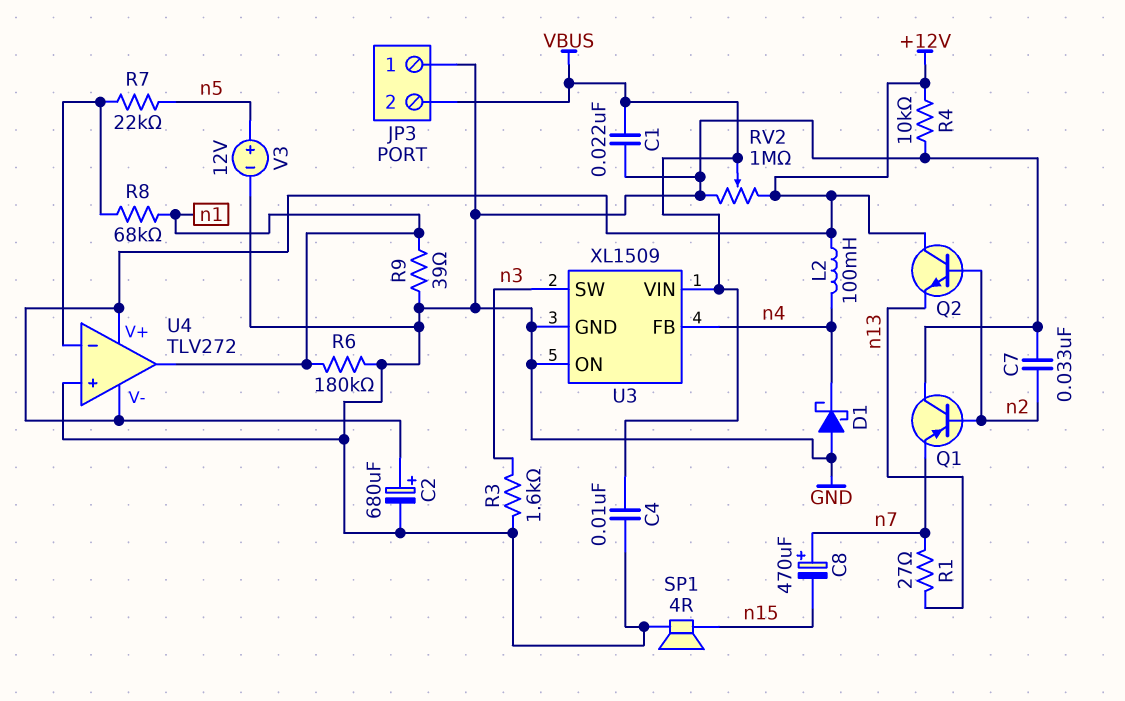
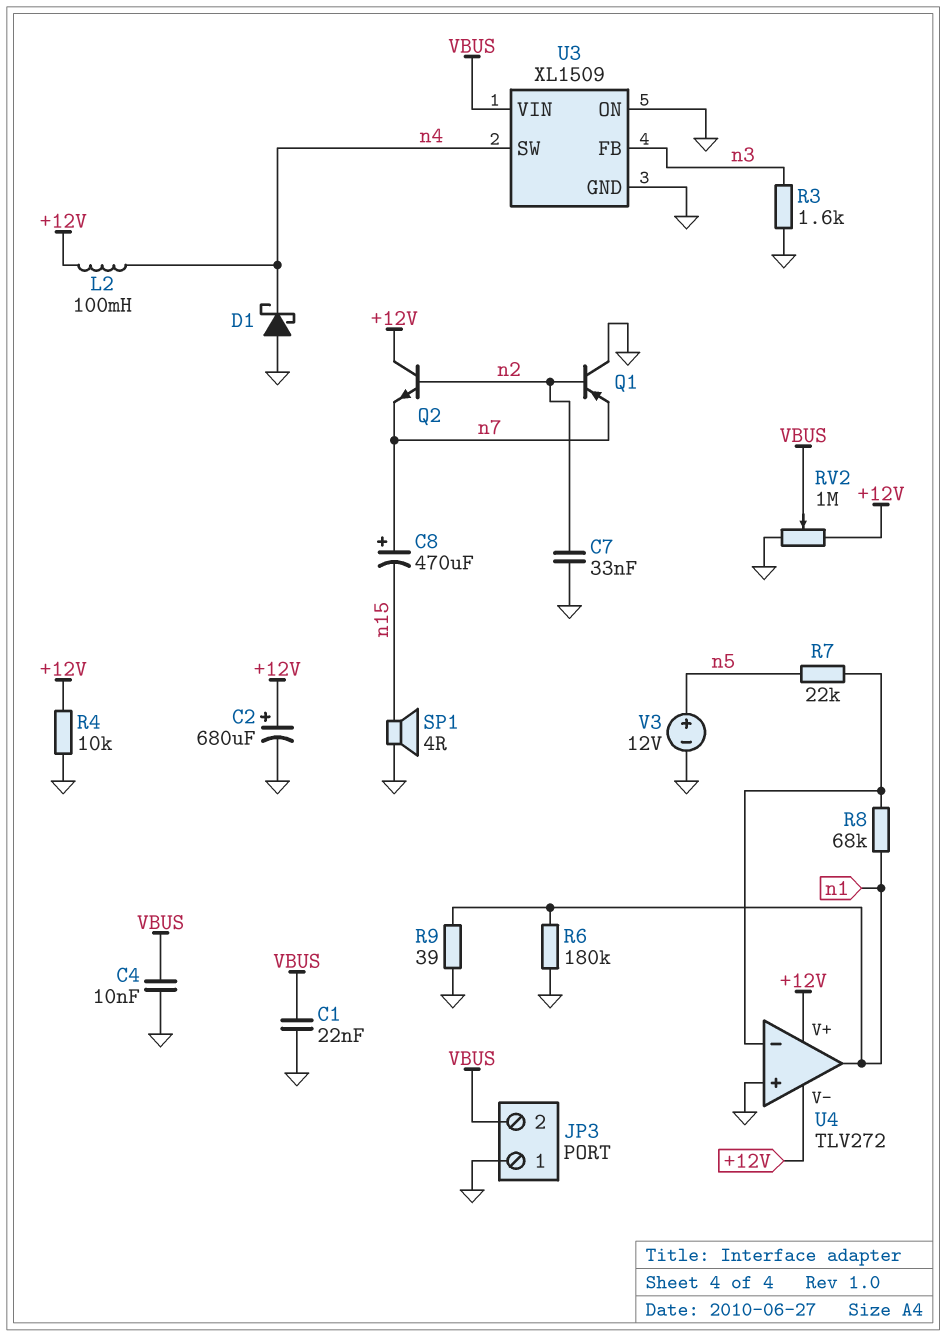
Q2: NPN (B n2, C +12V, E n13) -> NPN (B n2, C +12V, E n7)
R1: 27 (n7, n13) -> none
U3 pin FB: n4 -> n3
U3 pin SW: n3 -> n4

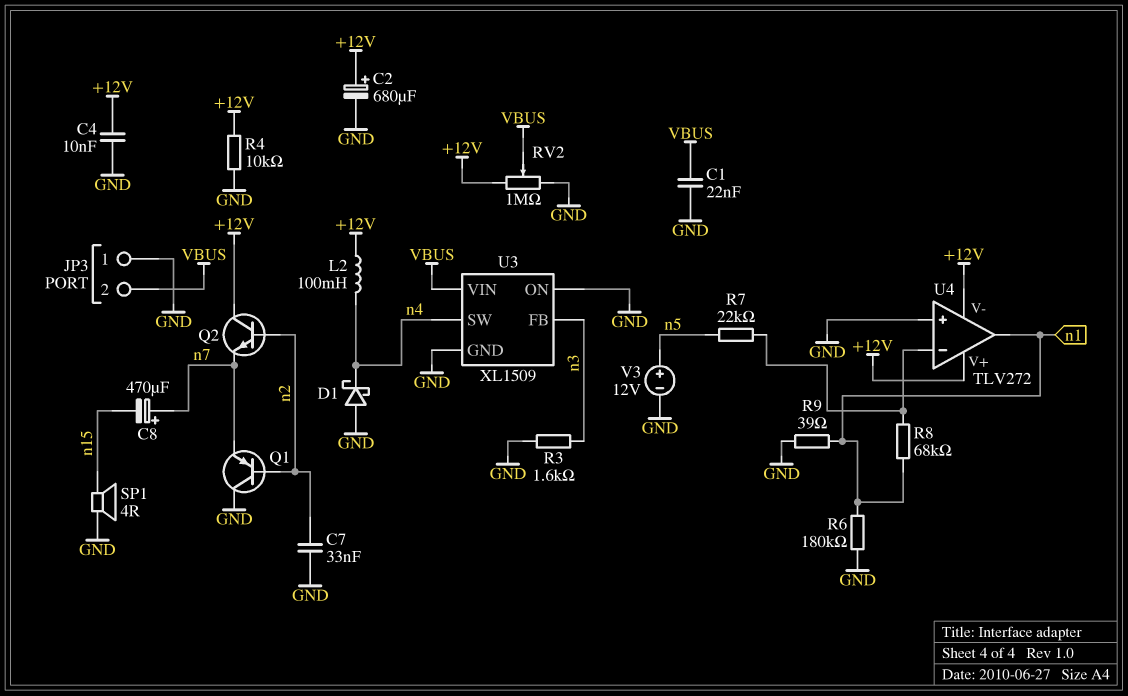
C4: 10nF (GND, VBUS) -> 10nF (+12V, GND)

